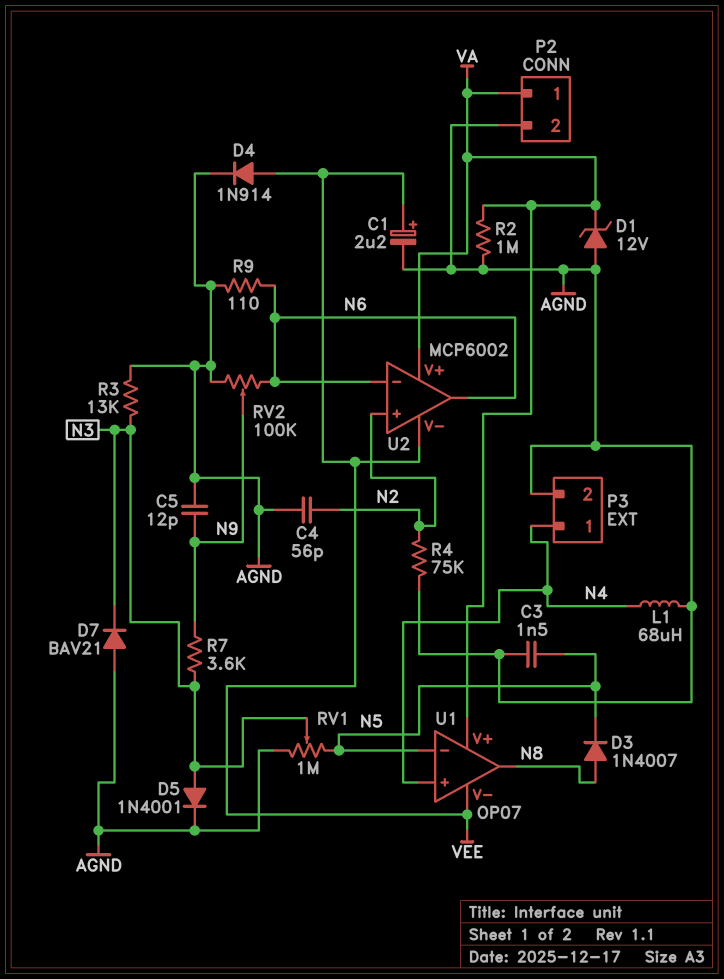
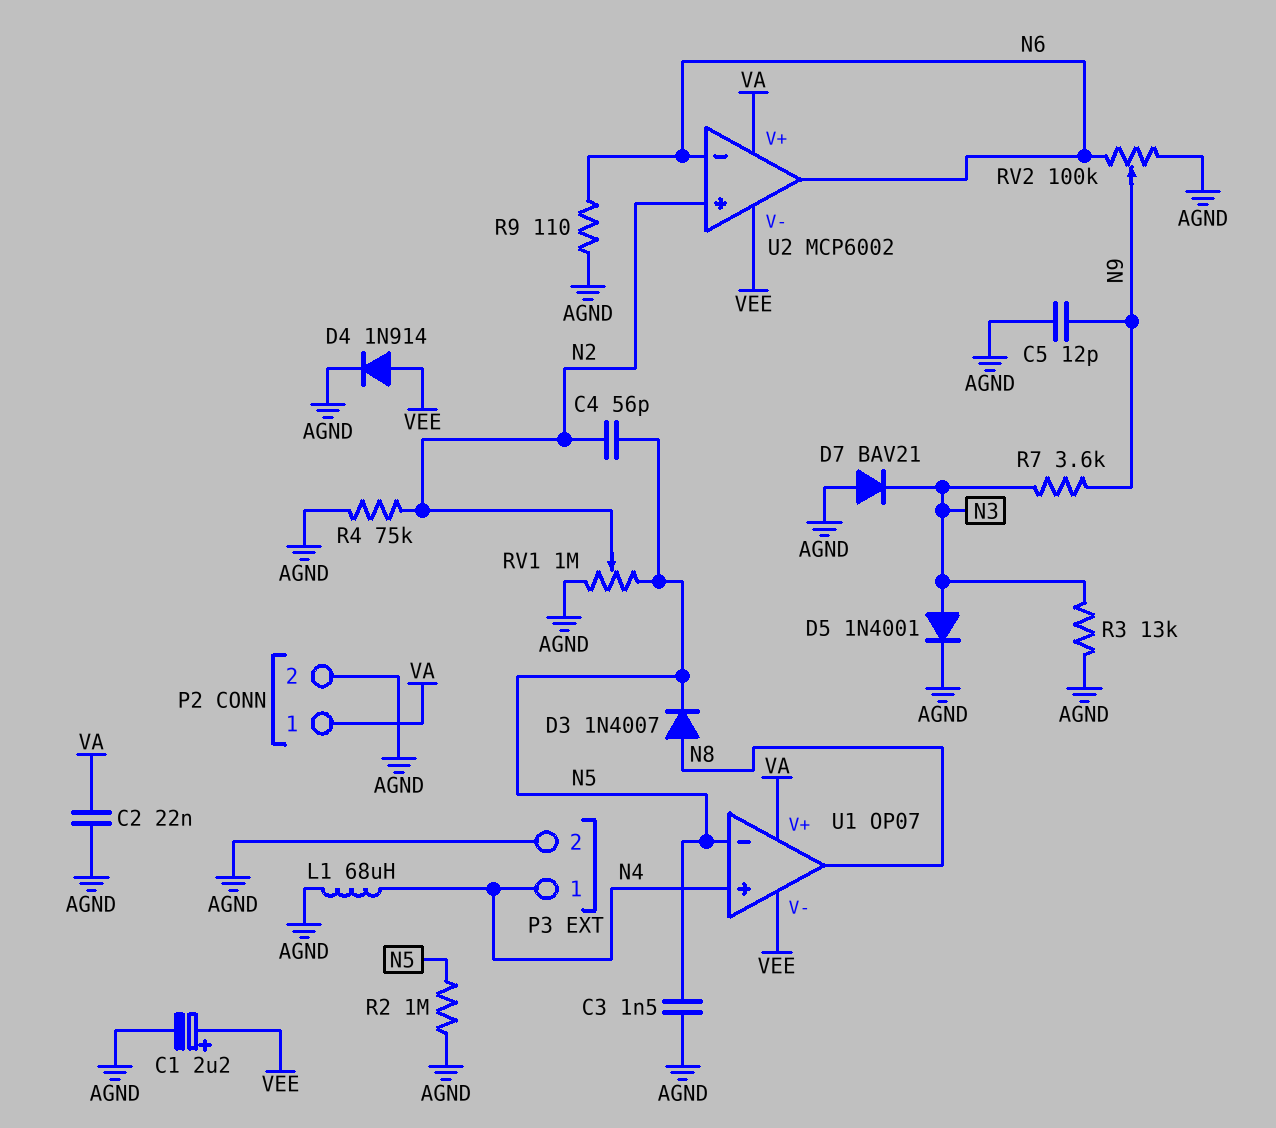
C2: none -> 22nF (AGND, VA)
C4: 56pF (AGND, N2) -> 56pF (N2, N5)
D1: zener 12V (A AGND, K VA) -> none
R2: 1M (AGND, VA) -> 1M (AGND, N5)
RV1: 1M (AGND, N5, wiper N3) -> 1M (AGND, N5, wiper N2)

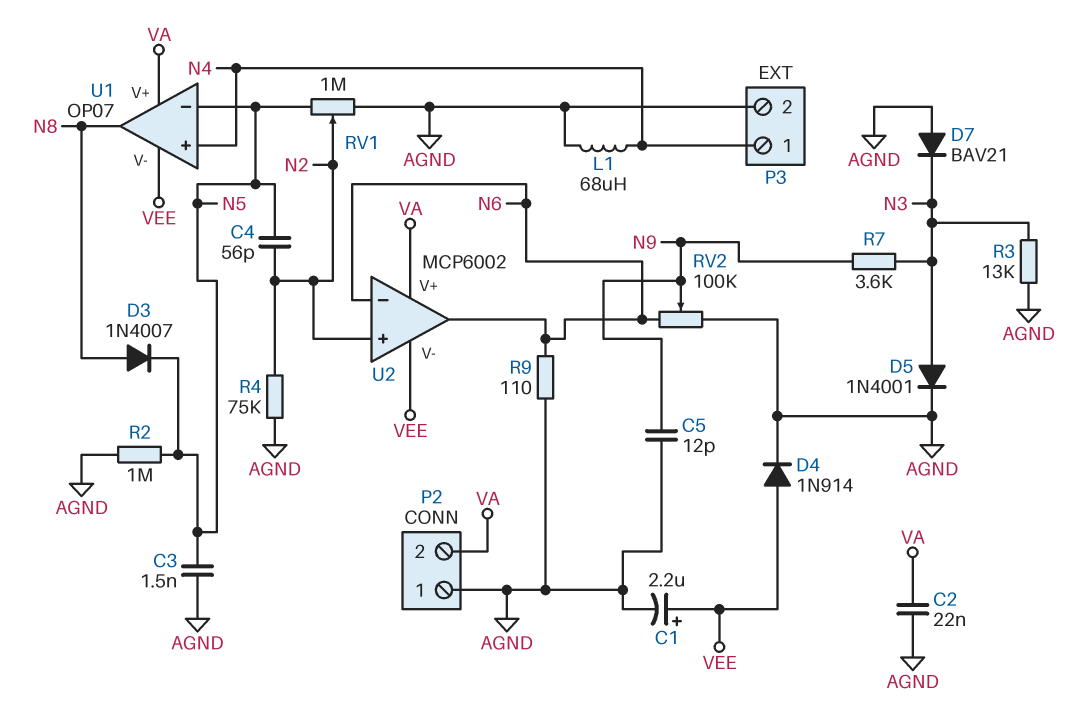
P2 pin 1: VA -> AGND
P2 pin 2: AGND -> VA

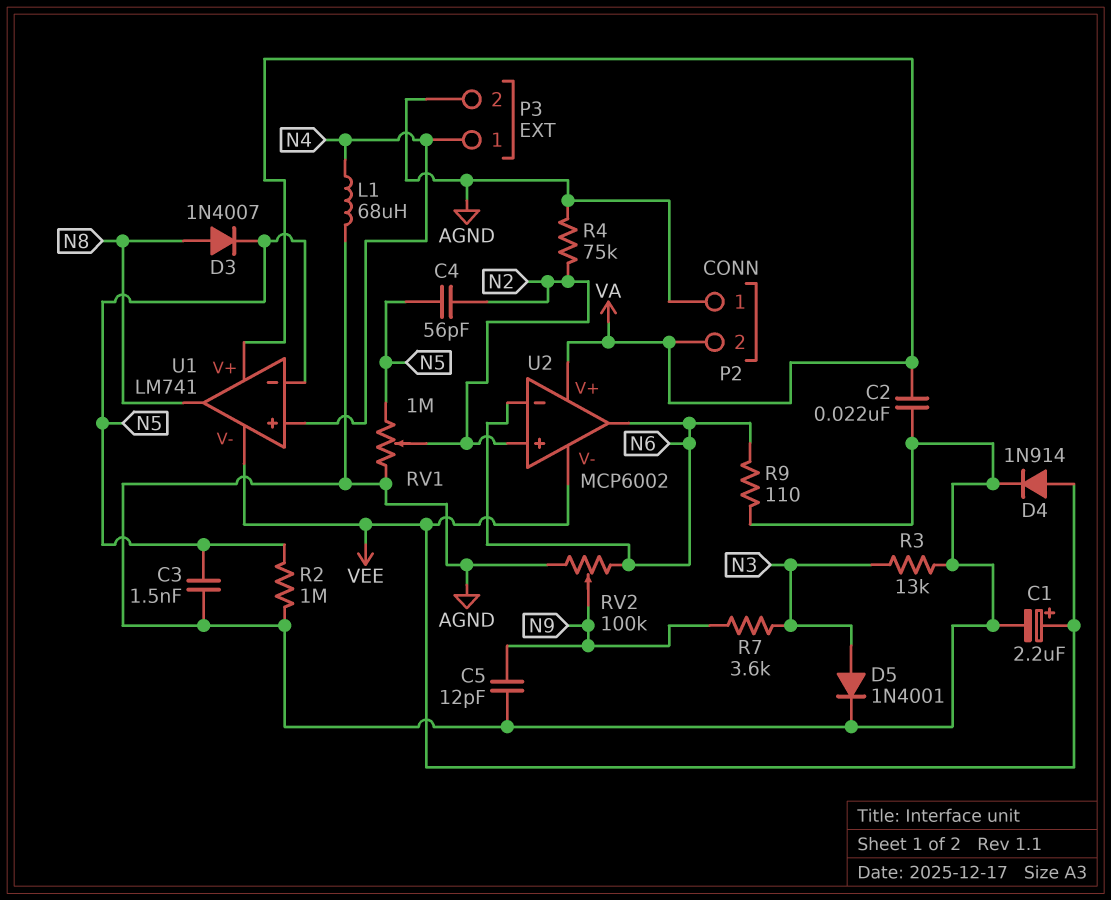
D7: diode BAV21 (A AGND, K N3) -> none
U1: OP07 -> LM741

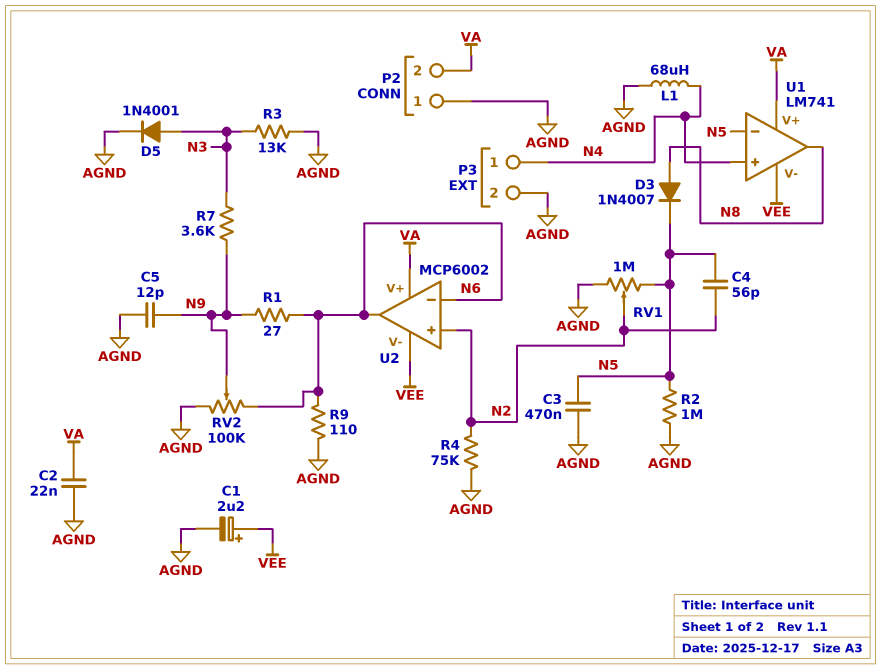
C3: 1.5nF (AGND, N5) -> 470nF (AGND, N5)
D4: diode 1N914 (A VEE, K AGND) -> none
R1: none -> 27 (N6, N9)

